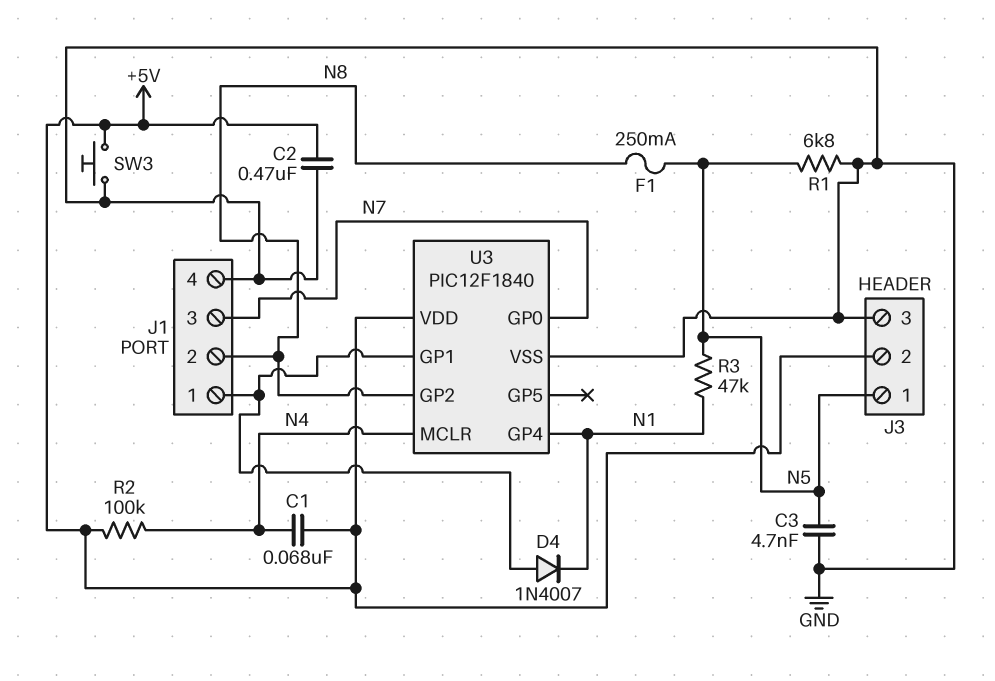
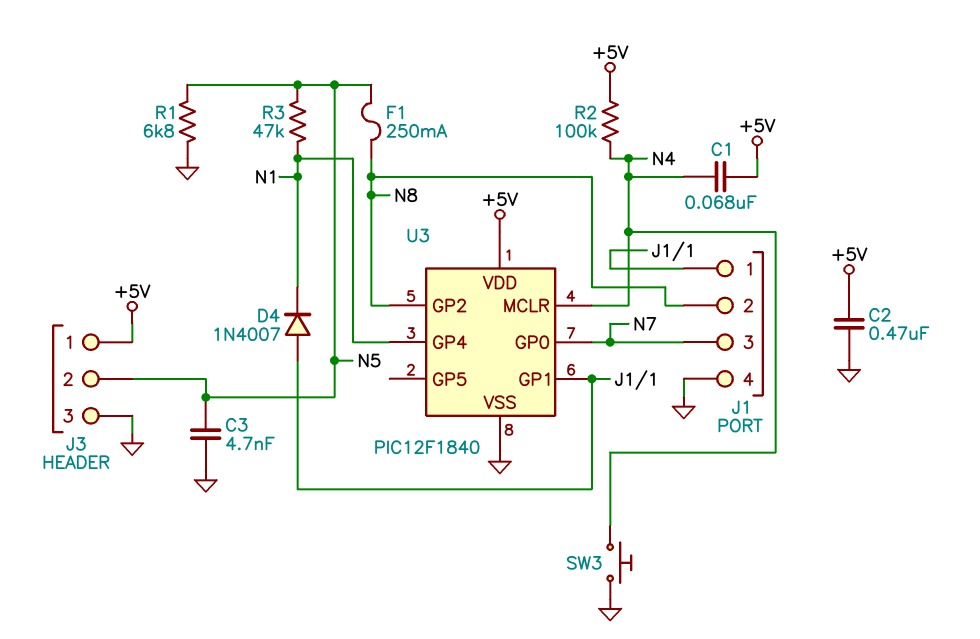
J3 pin 1: N5 -> +5V
J3 pin 2: +5V -> N5
SW3: button (+5V, GND) -> button (GND, N4)

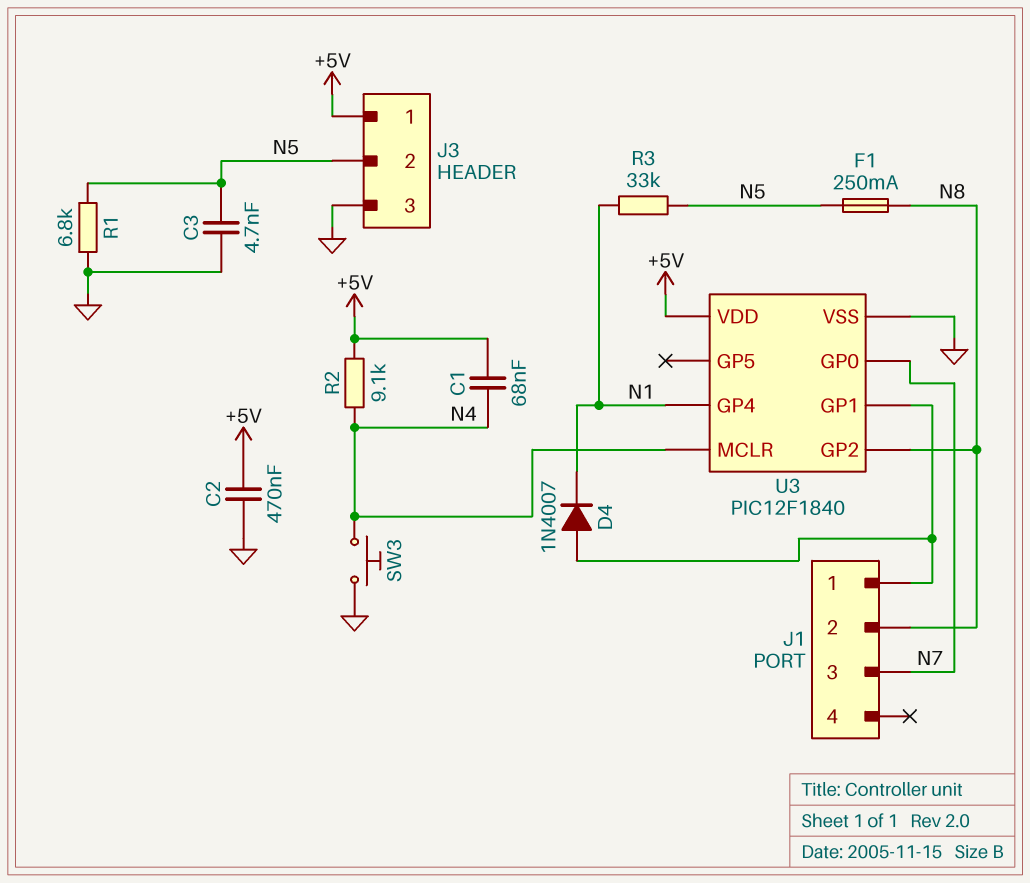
J1 pin 4: GND -> none
R2: 100k (+5V, N4) -> 9.1k (+5V, N4)
R3: 47k (N1, N5) -> 33k (N1, N5)

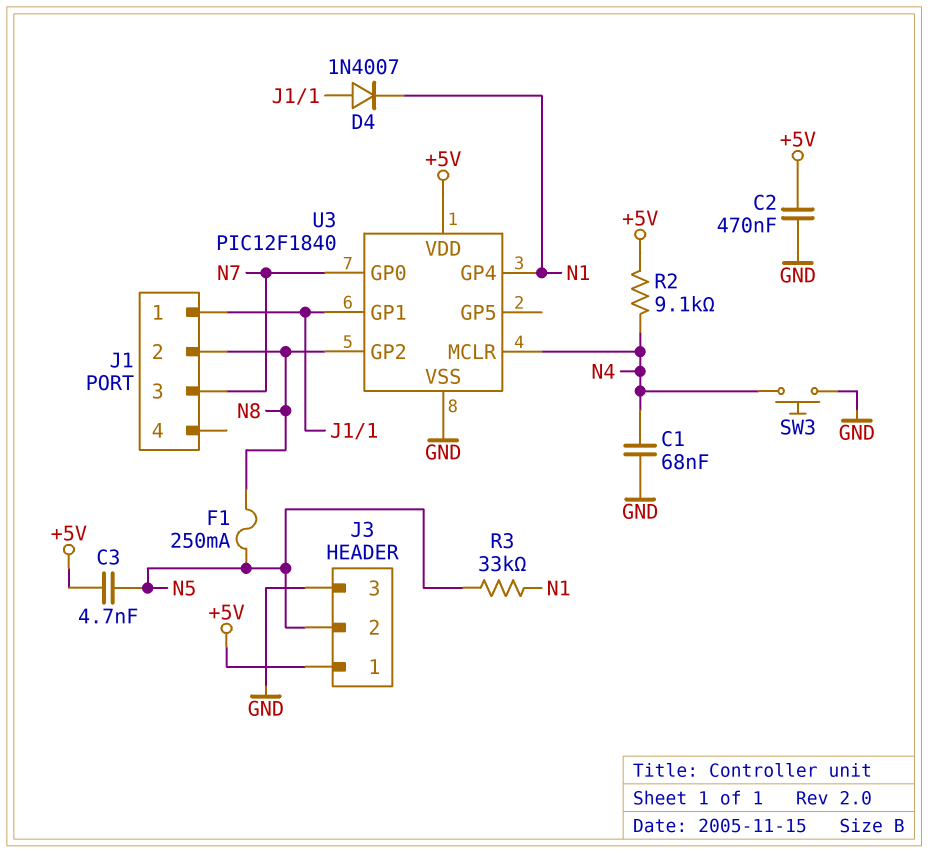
C1: 68nF (+5V, N4) -> 68nF (GND, N4)
C3: 4.7nF (GND, N5) -> 4.7nF (+5V, N5)
R1: 6.8k (GND, N5) -> none

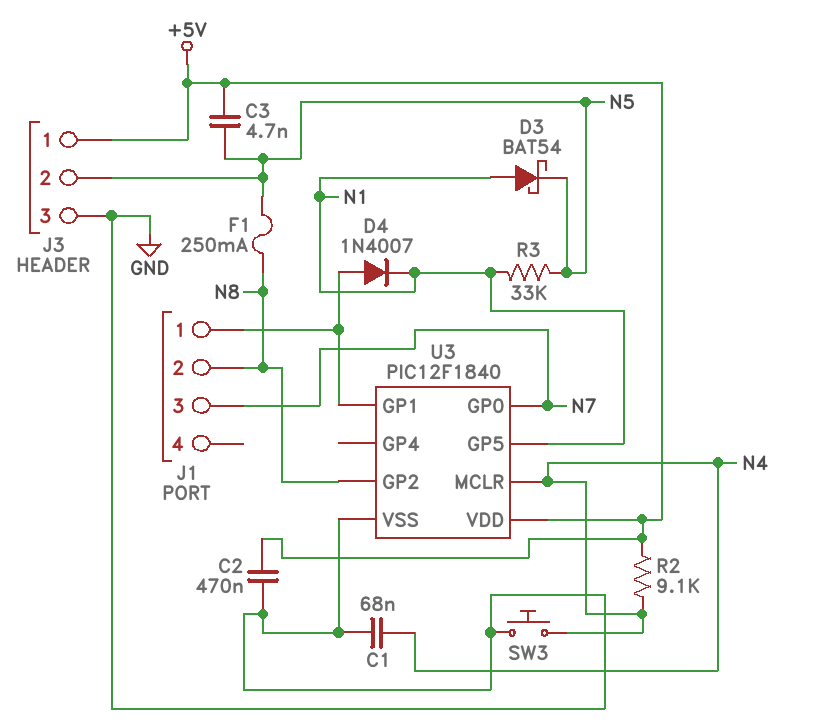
D3: none -> schottky BAT54 (A N1, K N5)
U3 pin GP4: N1 -> none
U3 pin GP5: none -> N1

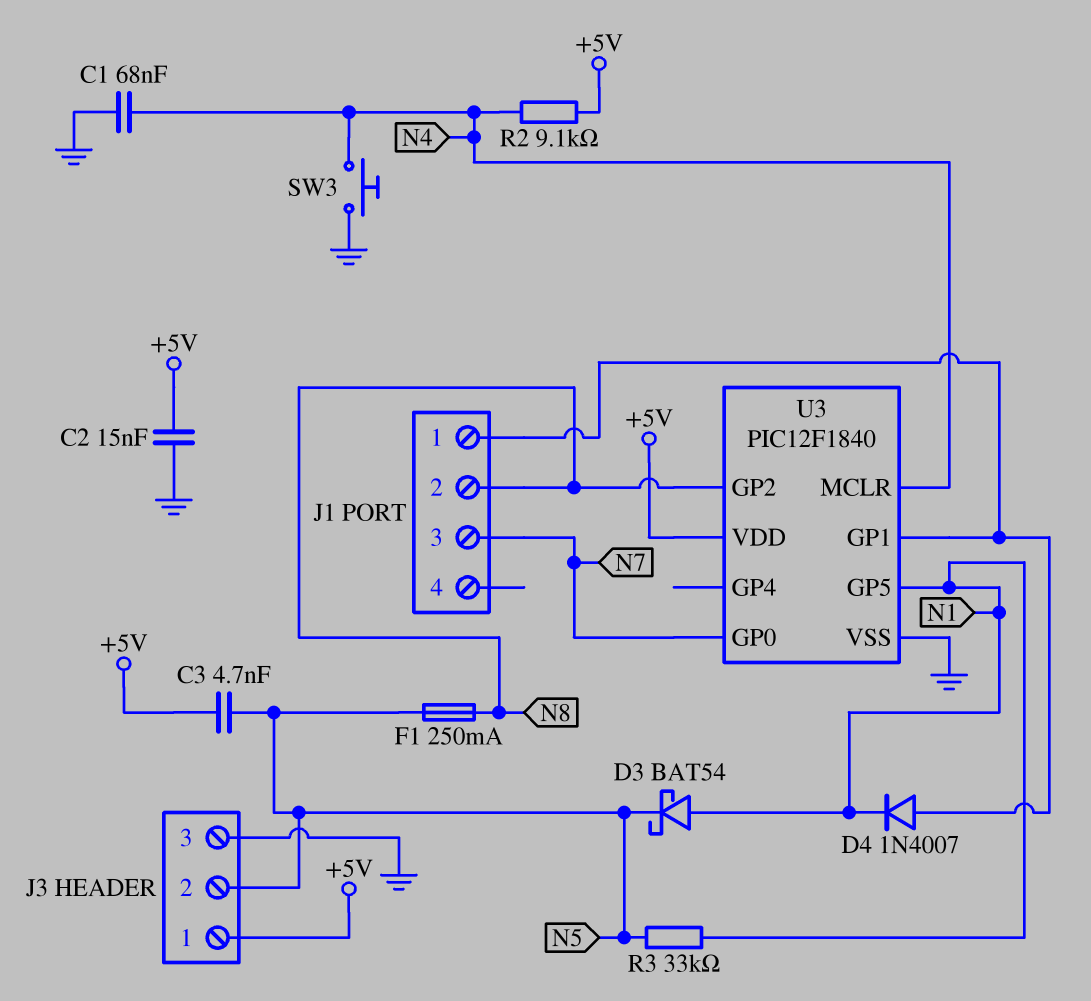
C2: 470nF (+5V, GND) -> 15nF (+5V, GND)

